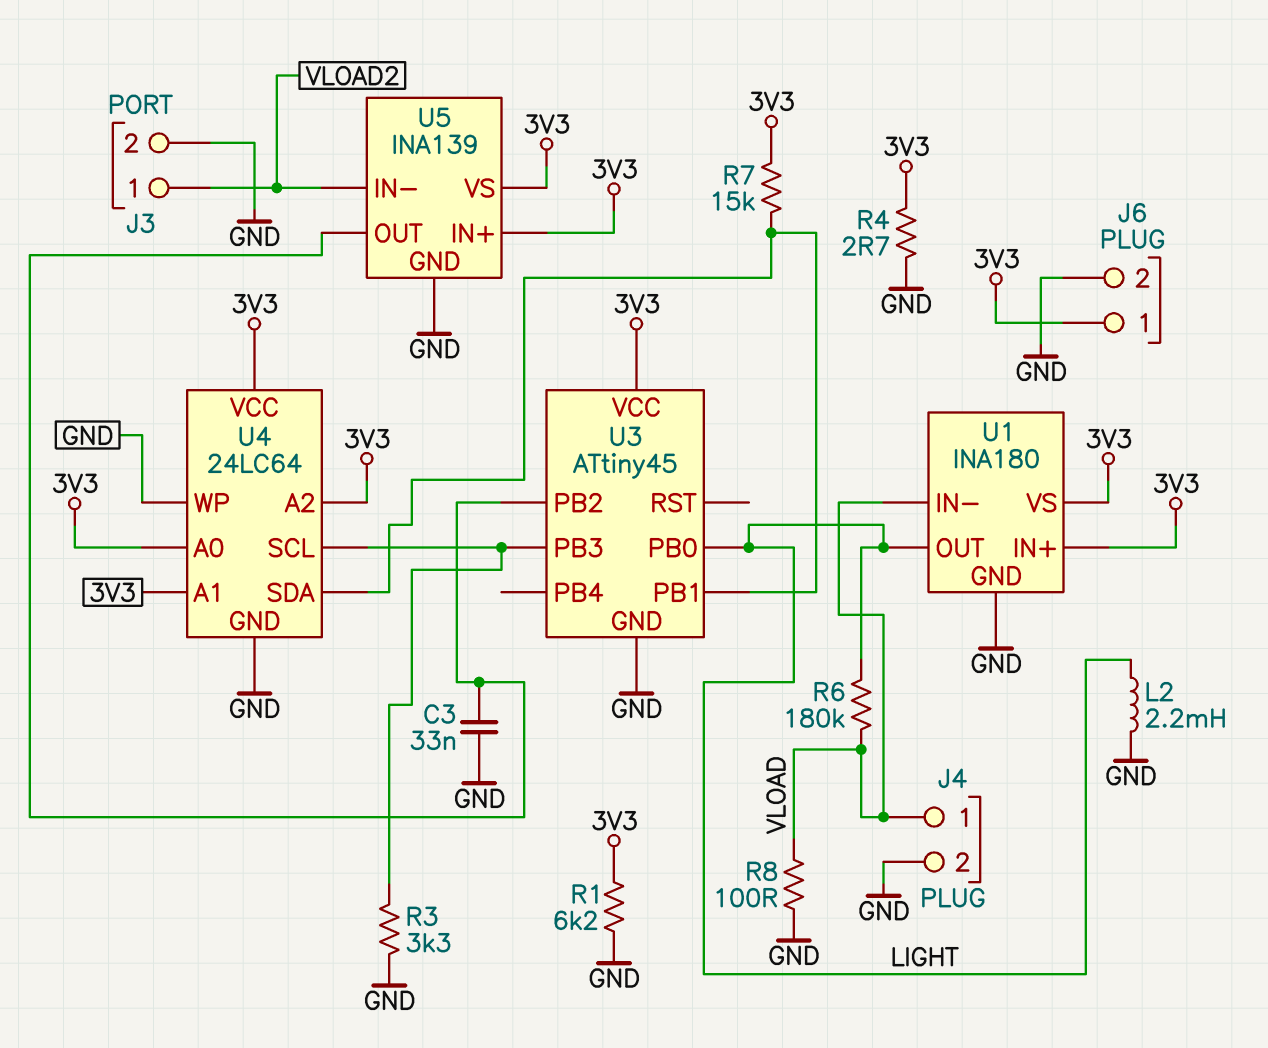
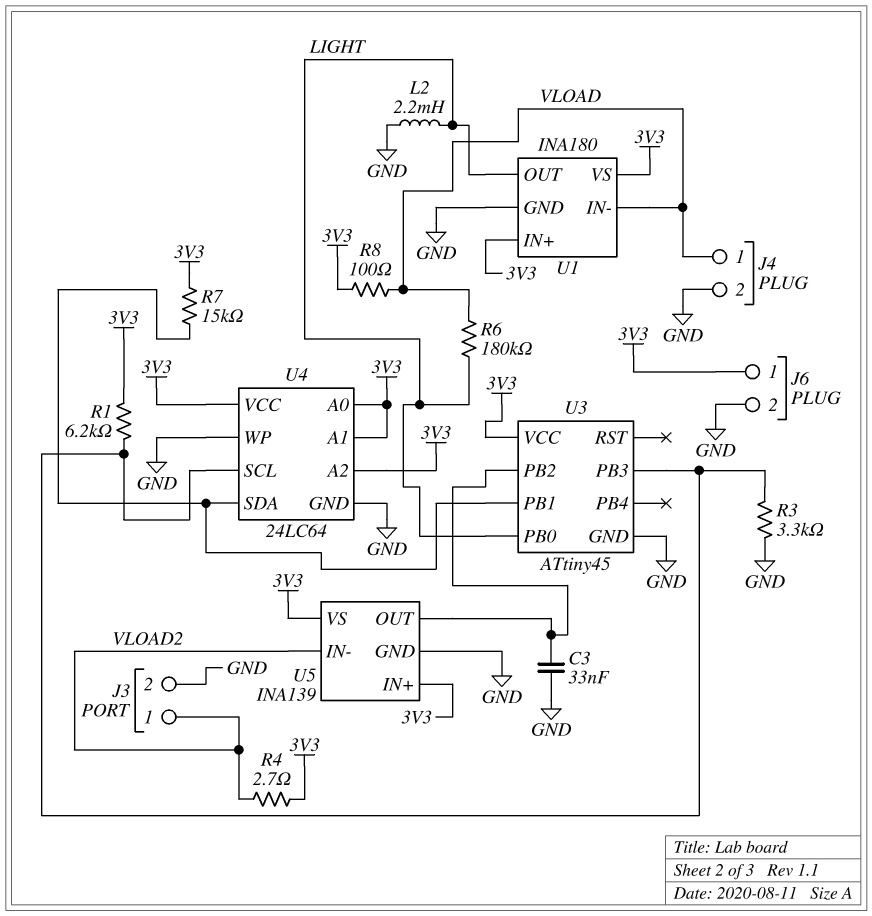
R1: 6.2k (3V3, GND) -> 6.2k (3V3, U3/PB3)
R4: 2.7 (3V3, GND) -> 2.7 (3V3, VLOAD2)
R8: 100 (GND, VLOAD) -> 100 (3V3, VLOAD)

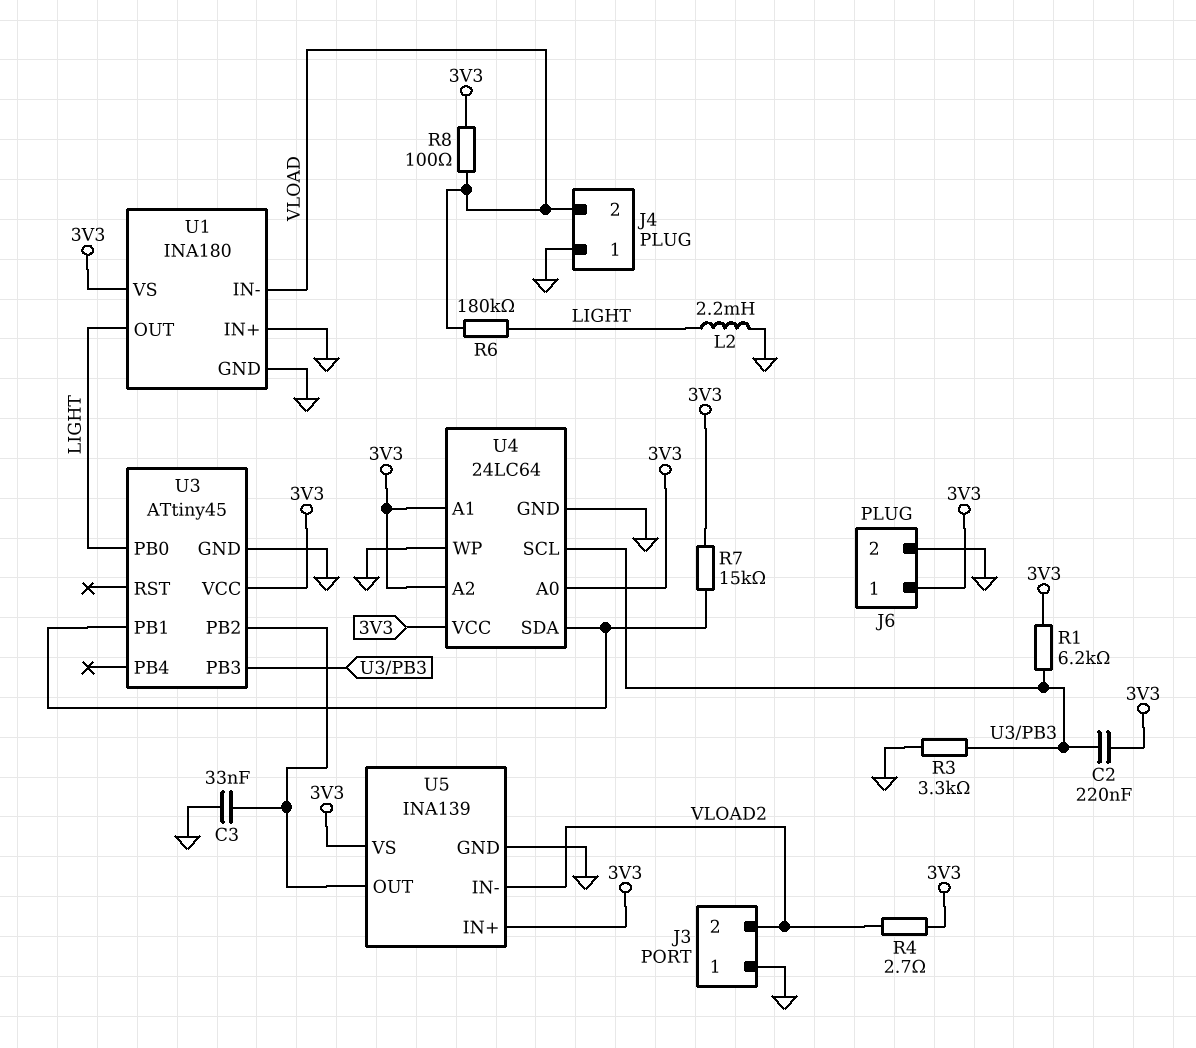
C2: none -> 220nF (3V3, U3/PB3)
J3 pin 1: VLOAD2 -> GND
J3 pin 2: GND -> VLOAD2
J4 pin 1: VLOAD -> GND
J4 pin 2: GND -> VLOAD
U1 pin IN+: 3V3 -> GND

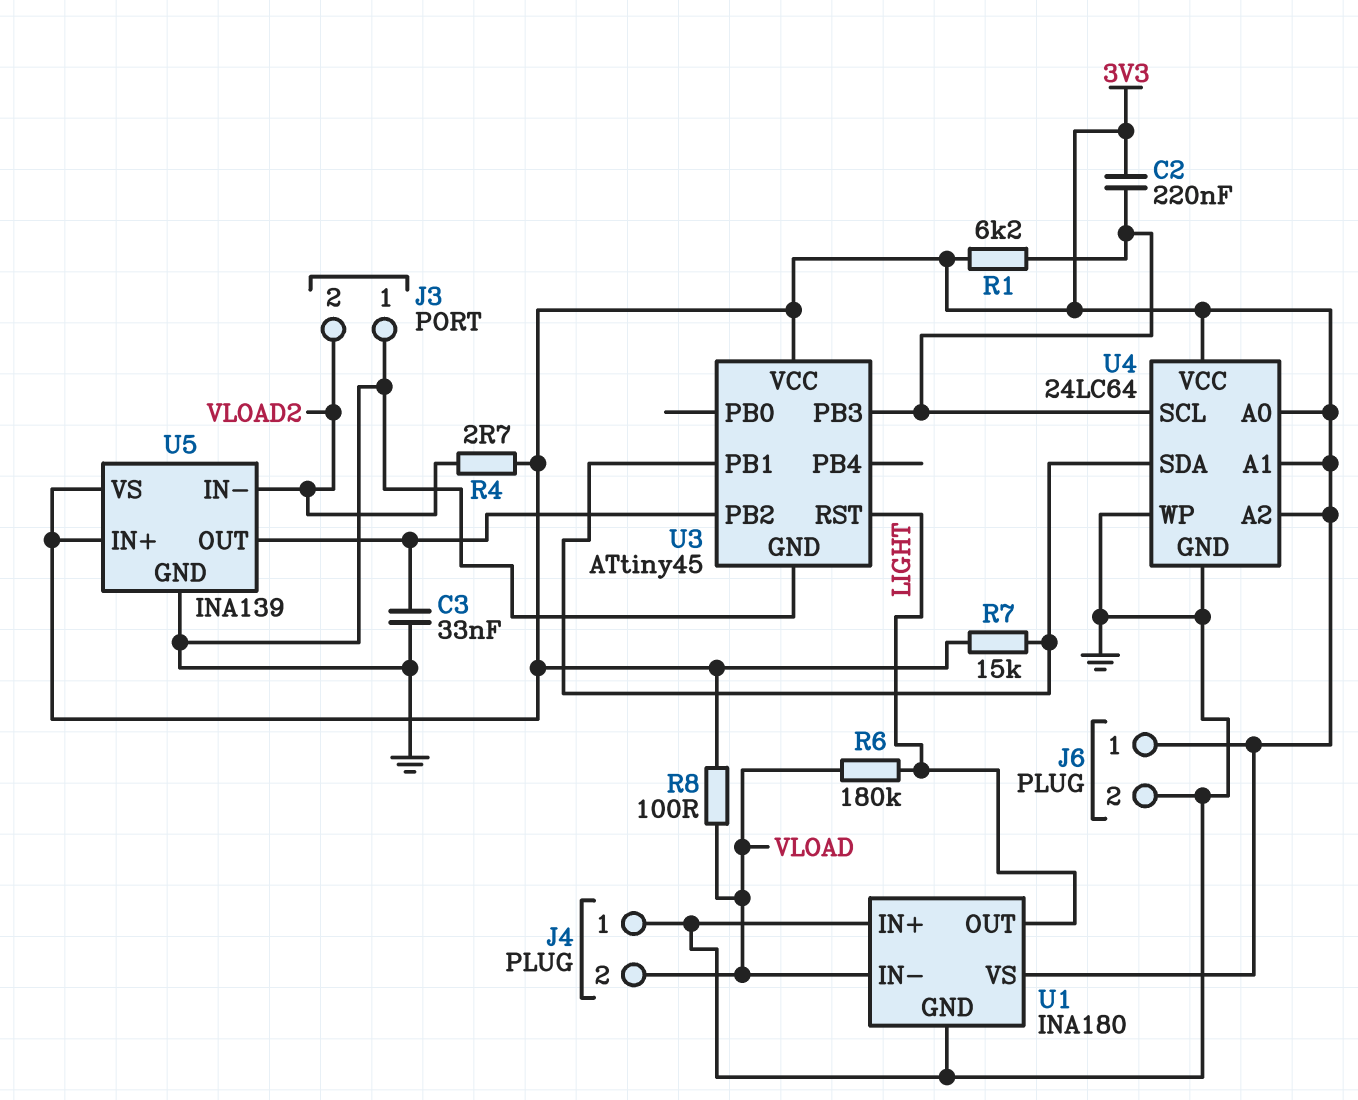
L2: 2.2mH (GND, LIGHT) -> none
R3: 3.3k (GND, U3/PB3) -> none
U3 pin PB0: LIGHT -> none
U3 pin RST: none -> LIGHT

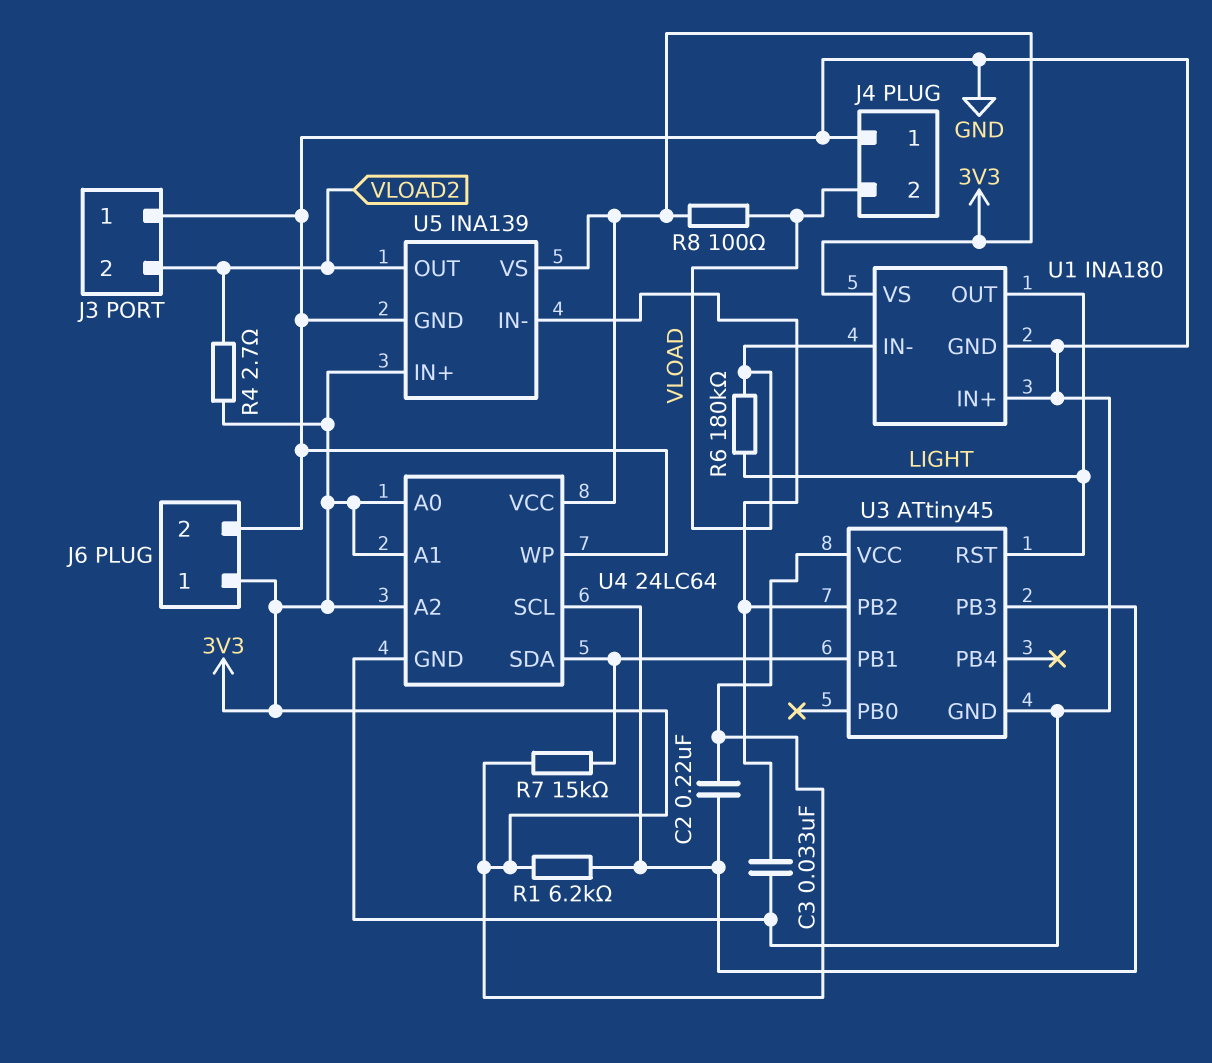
U5 pin IN-: VLOAD2 -> U3/PB2
U5 pin OUT: U3/PB2 -> VLOAD2

